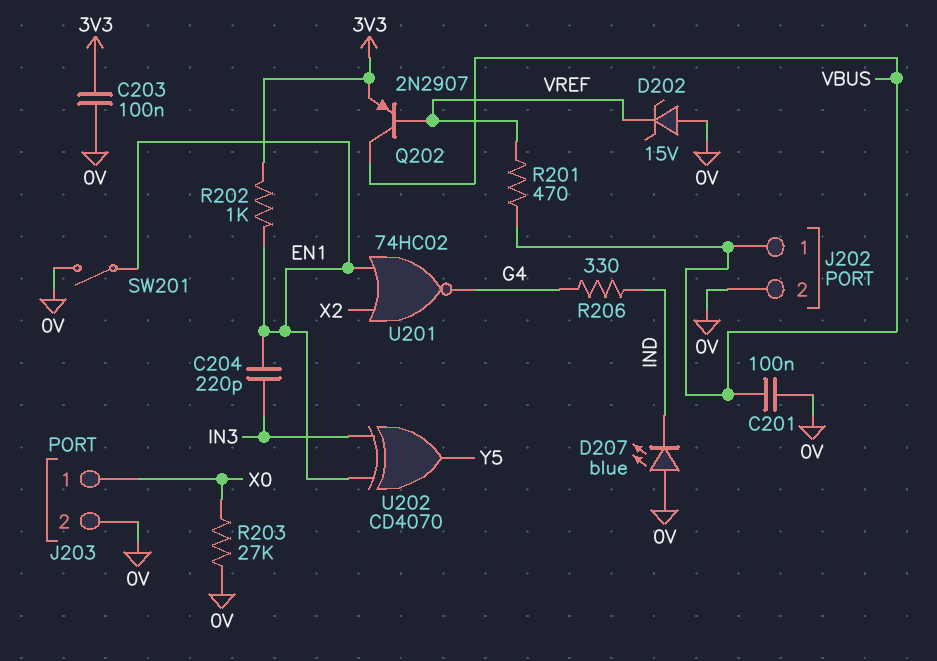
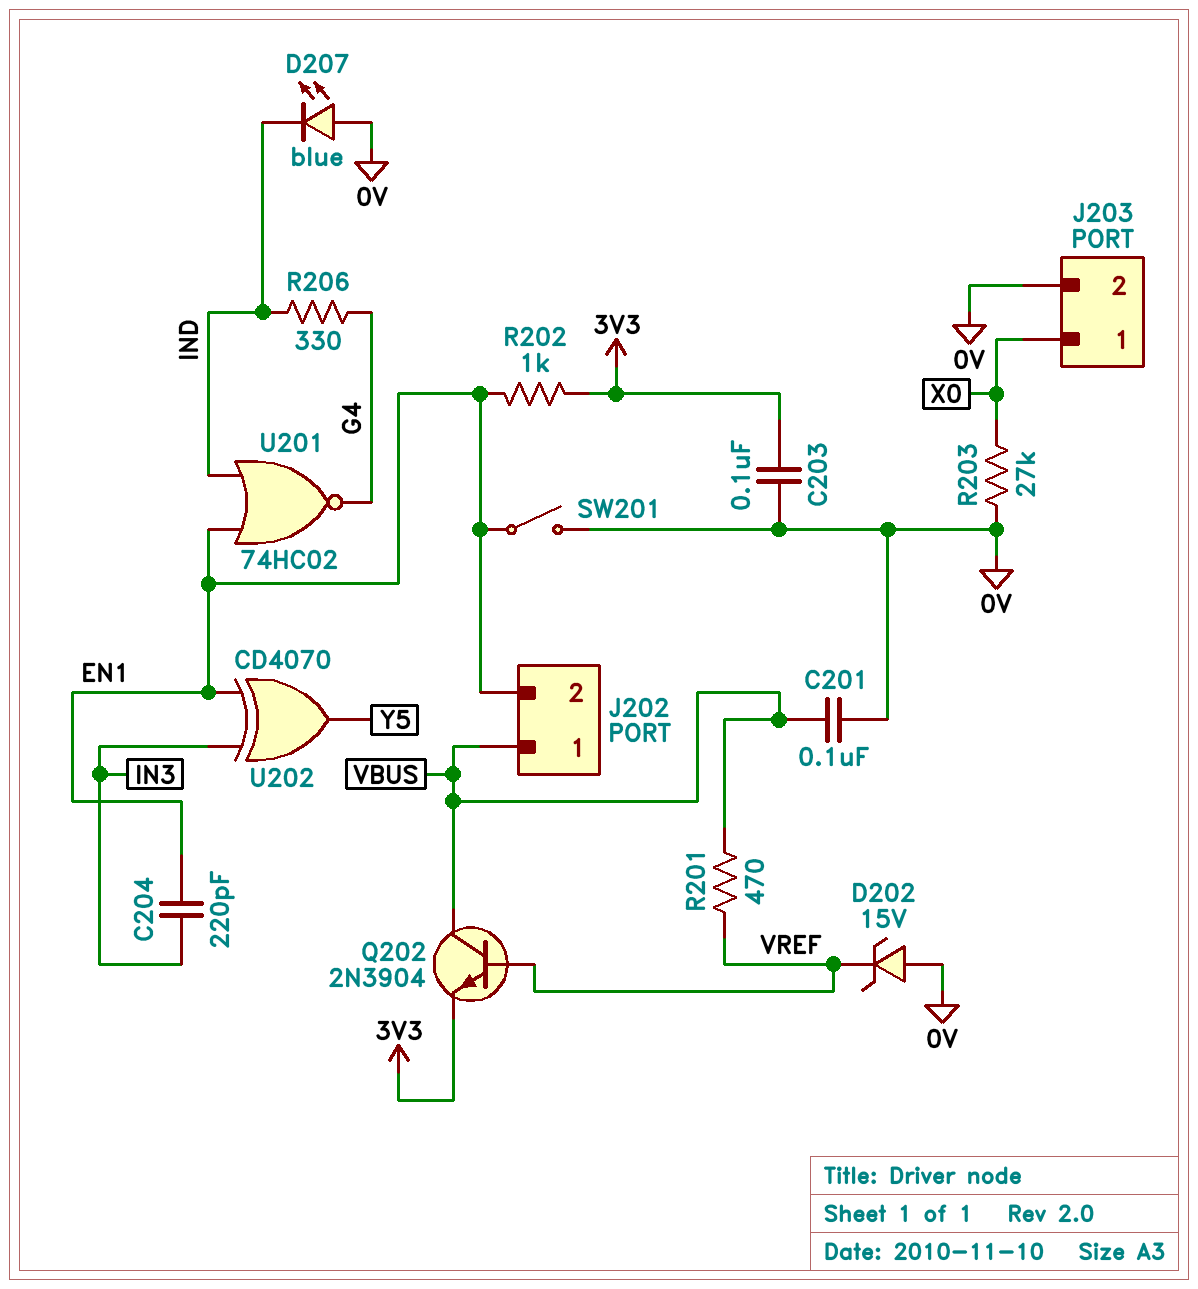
J202 pin 2: 0V -> EN1
Q202: PNP 2N2907 (B VREF, C VBUS, E 3V3) -> NPN 2N3904 (B VREF, C VBUS, E 3V3)
U201: NOR 74HC02 (in EN1, in X2, out G4) -> NOR 74HC02 (in EN1, in IND, out G4)

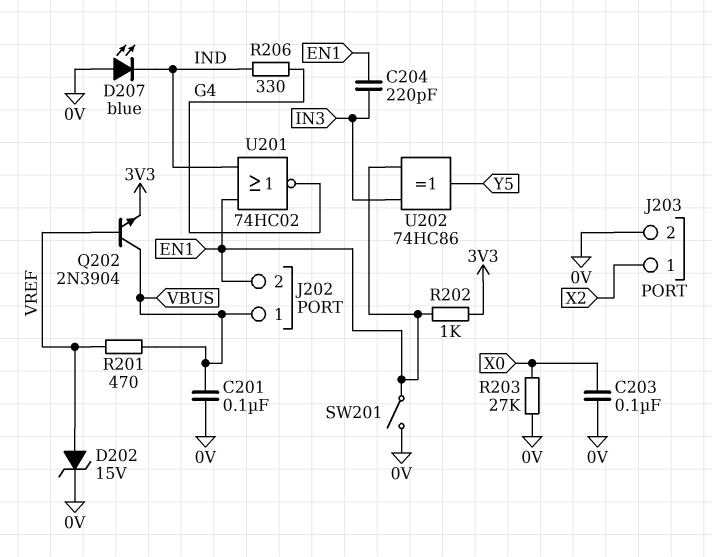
C203: 100nF (0V, 3V3) -> 100nF (0V, X0)
D202: zener 15V (A 0V, K VREF) -> zener 15V (A VREF, K 0V)
J203 pin 1: X0 -> X2
U202: XOR CD4070 (in EN1, in IN3, out Y5) -> XOR 74HC86 (in EN1, in IN3, out Y5)

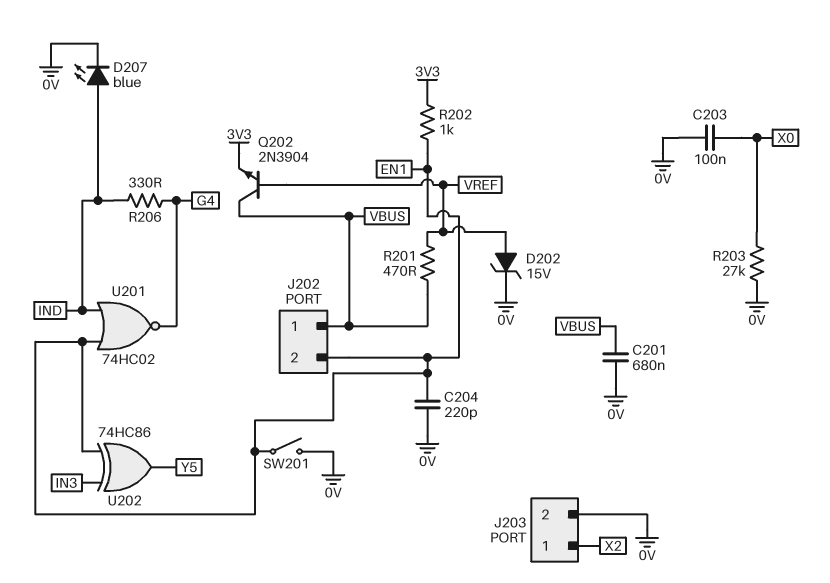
C201: 100nF (0V, VBUS) -> 680nF (0V, VBUS)
C204: 220pF (EN1, IN3) -> 220pF (0V, EN1)
D207: LED blue (A 0V, K IND) -> LED blue (A IND, K 0V)

